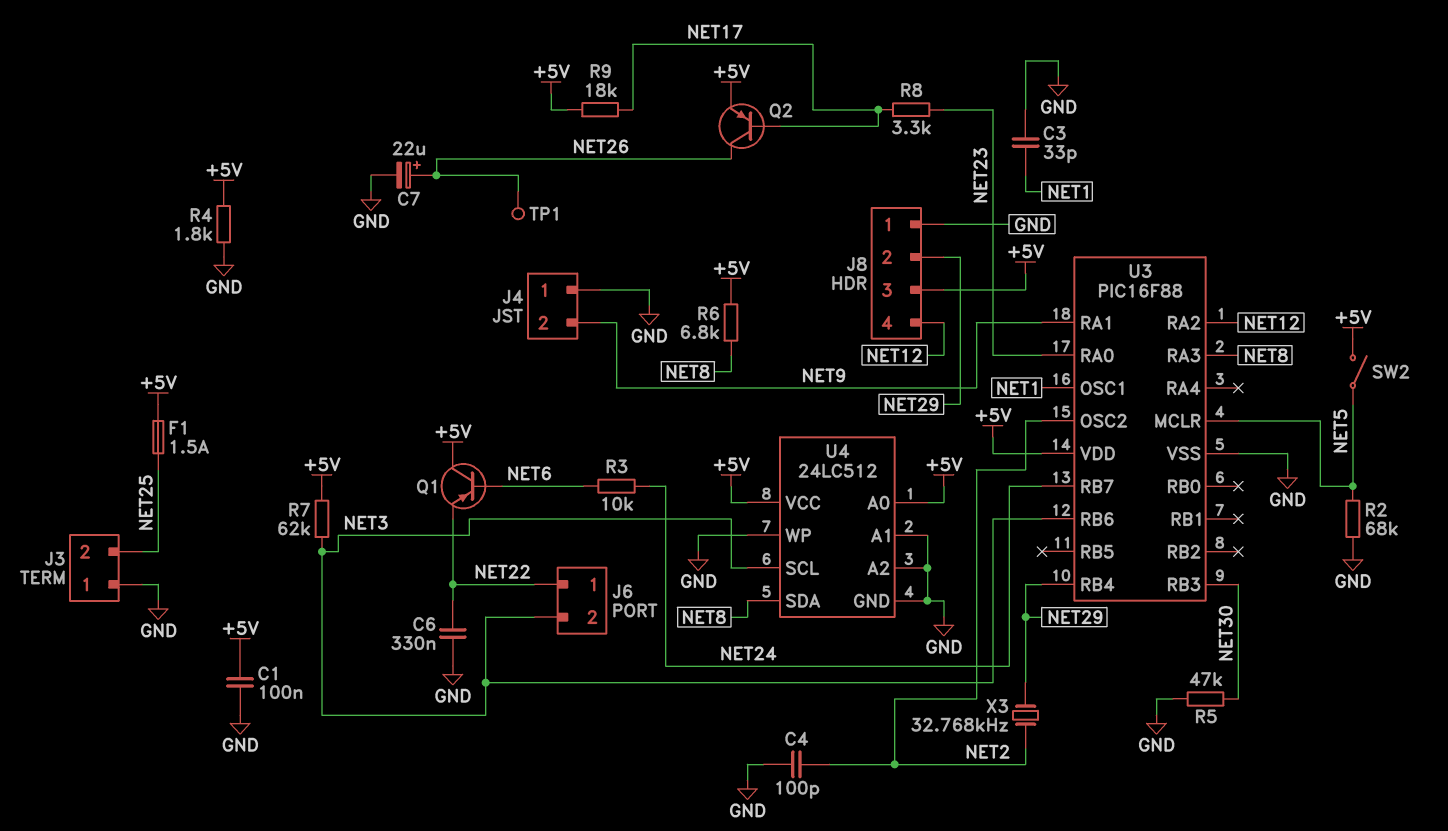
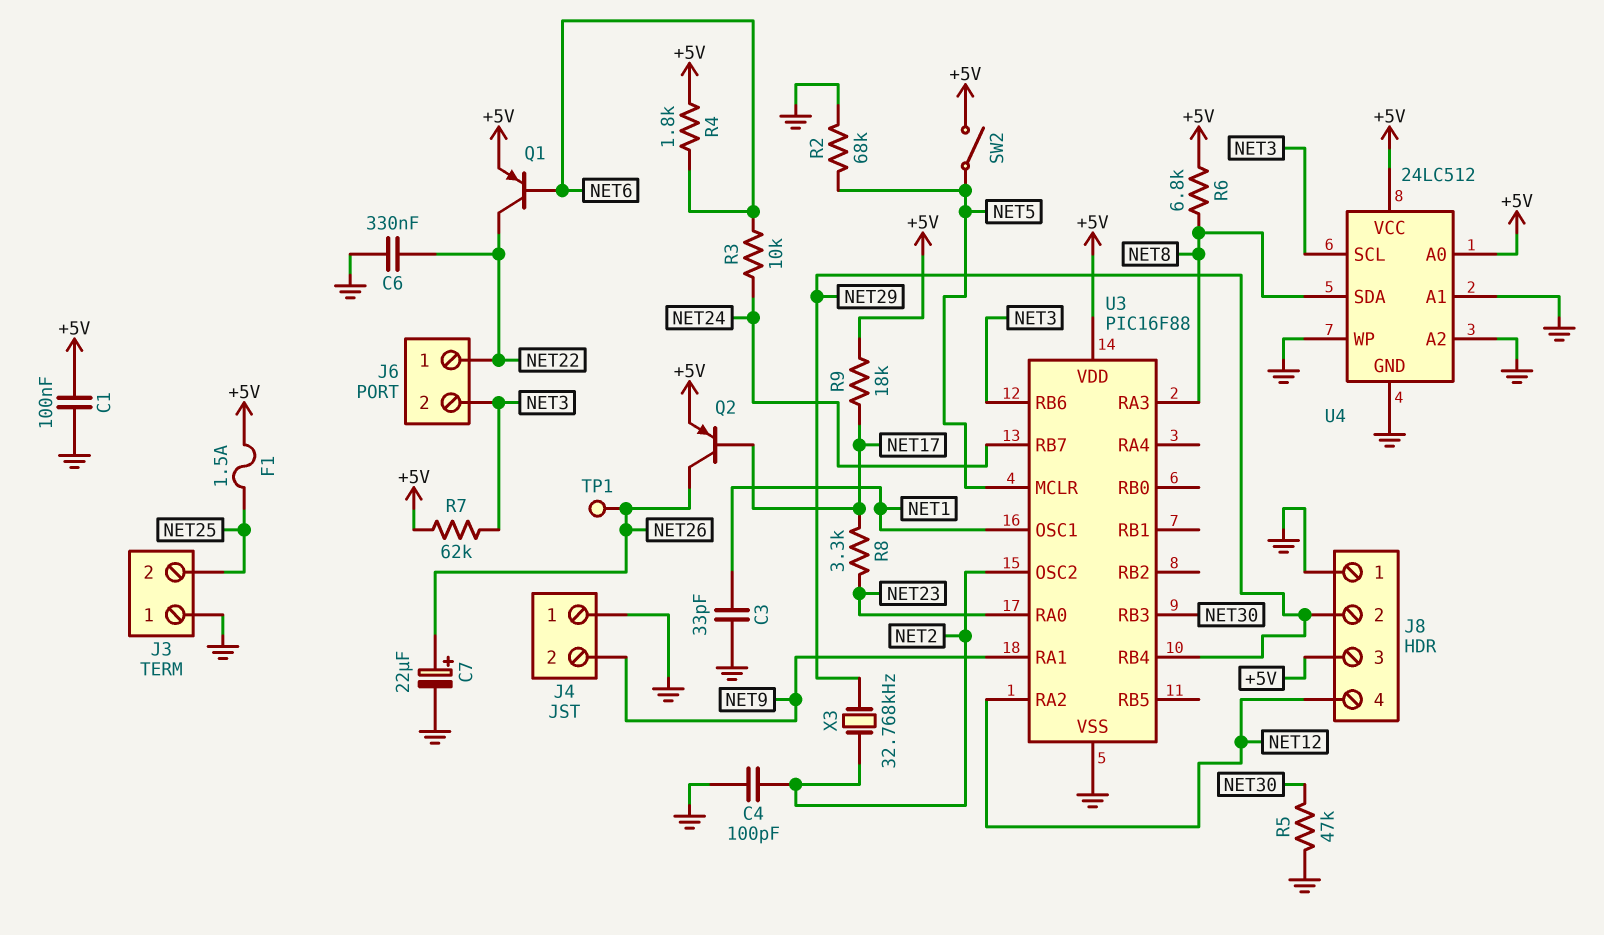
Q1: PNP (B NET6, C +5V, E NET22) -> PNP (B NET6, C NET22, E +5V)
R4: 1.8k (+5V, GND) -> 1.8k (+5V, NET6)

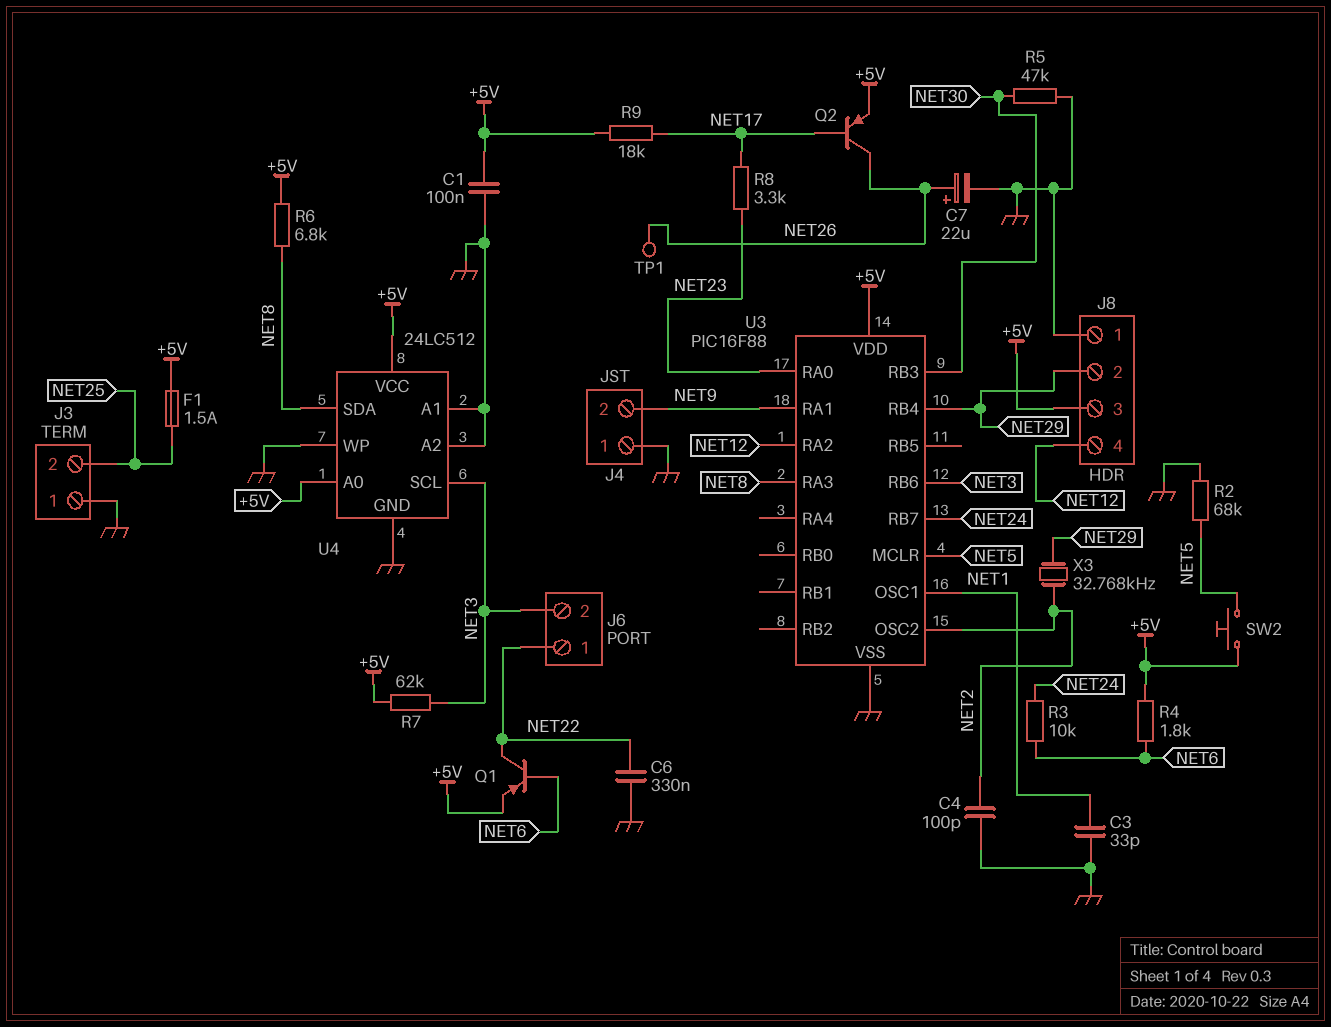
SW2: switch (+5V, NET5) -> button (+5V, NET5)

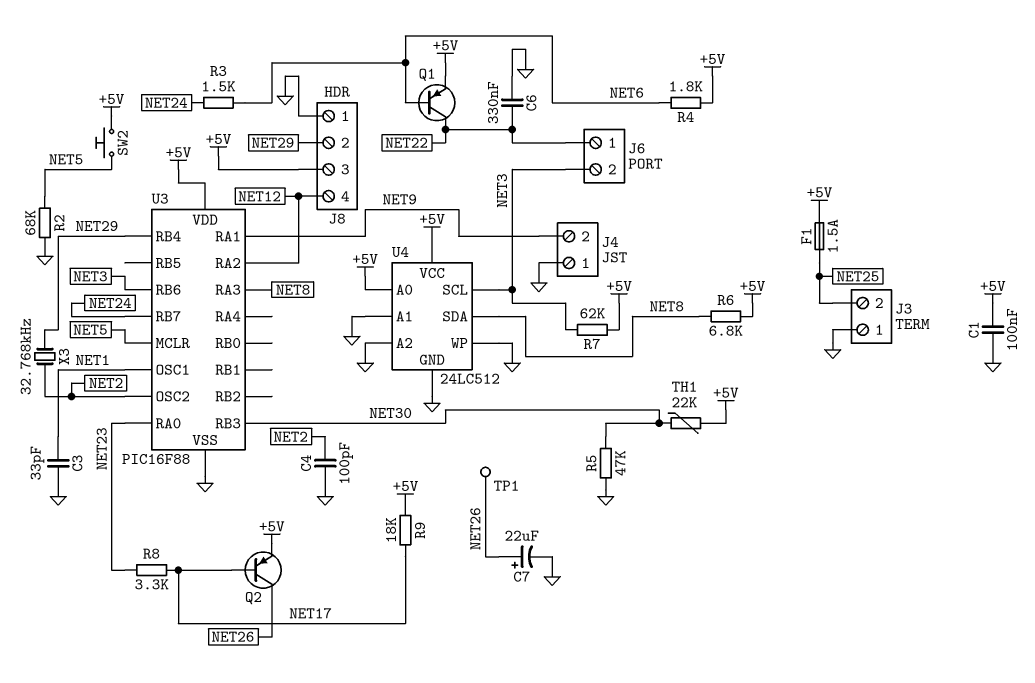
R3: 10k (NET6, NET24) -> 1.5k (NET6, NET24)
TH1: none -> 22k (+5V, NET30)

